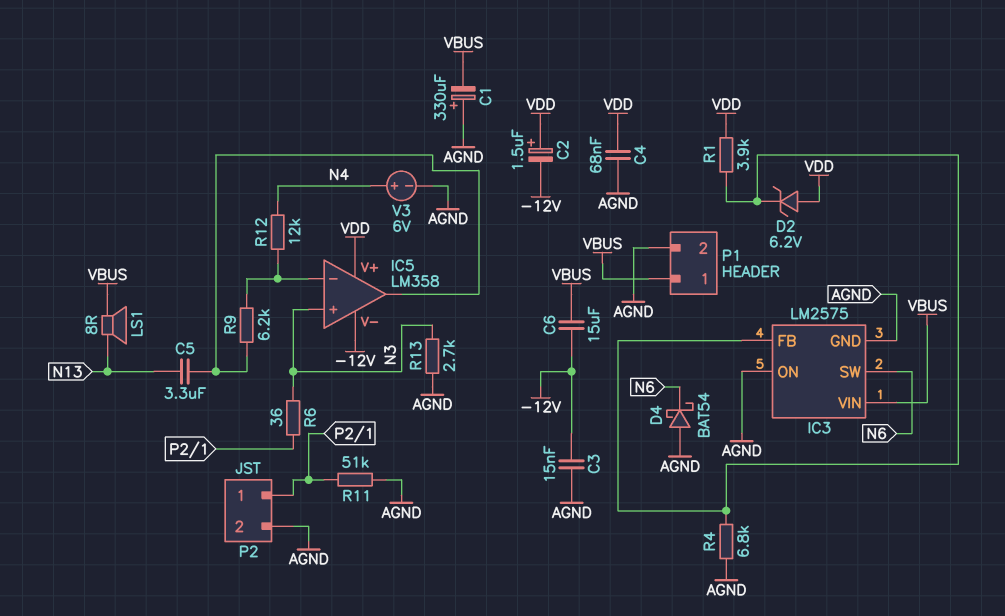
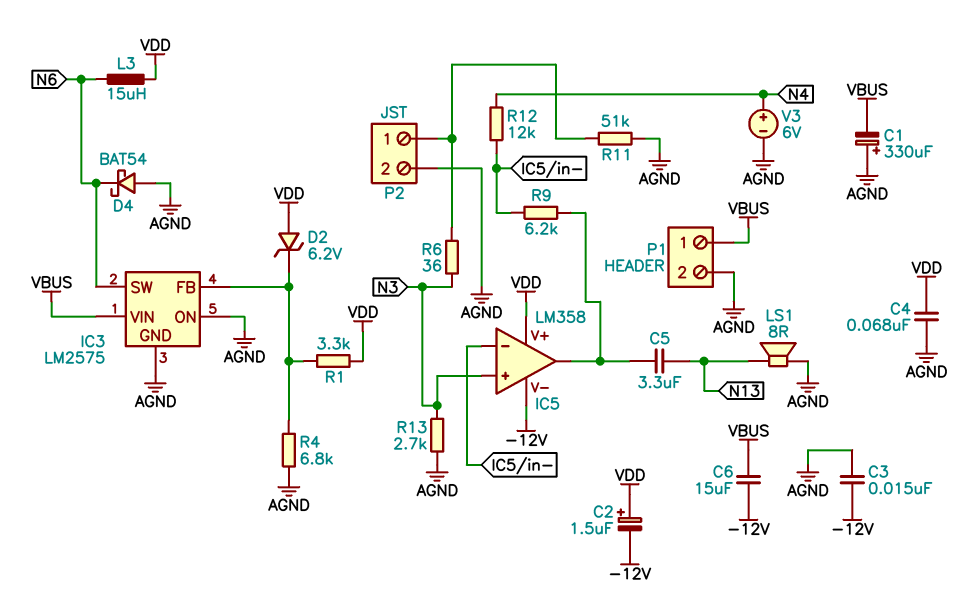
L3: none -> 15uH (N6, VDD)
LS1: speaker 8R (N13, VBUS) -> speaker 8R (AGND, N13)
R1: 3.9k (IC3/FB, VDD) -> 3.3k (IC3/FB, VDD)

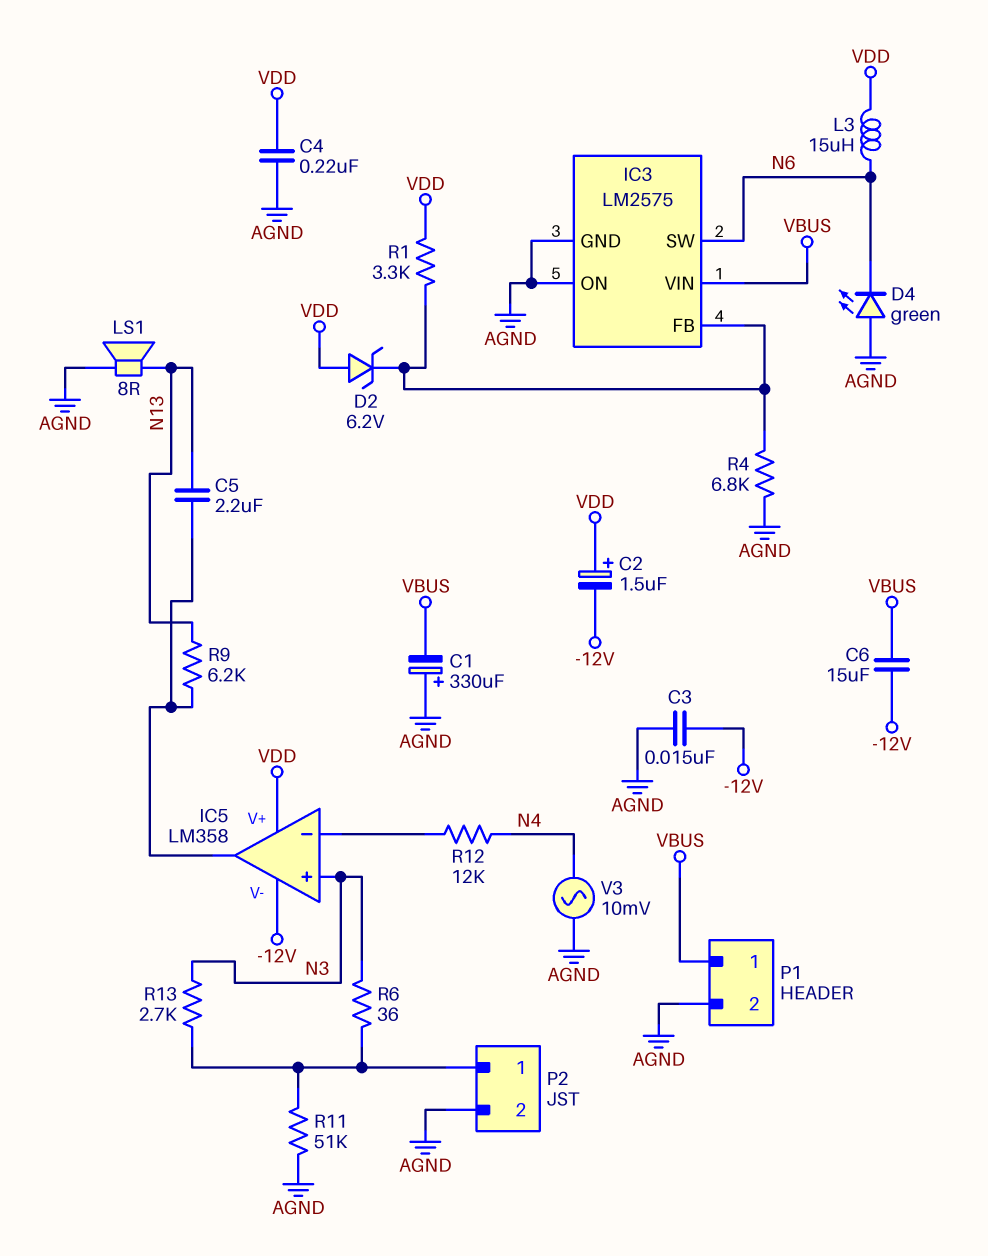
C4: 68nF (AGND, VDD) -> 220nF (AGND, VDD)
C5: 3.3uF (IC5/out, N13) -> 2.2uF (IC5/out, N13)
D4: schottky BAT54 (A AGND, K N6) -> LED green (A AGND, K N6)
R9: 6.2k (IC5/in-, IC5/out) -> 6.2k (IC5/out, N13)
R13: 2.7k (AGND, N3) -> 2.7k (N3, P2/1)
V3: 6V (plus N4, minus AGND) -> AC 10mV (AGND, N4)

